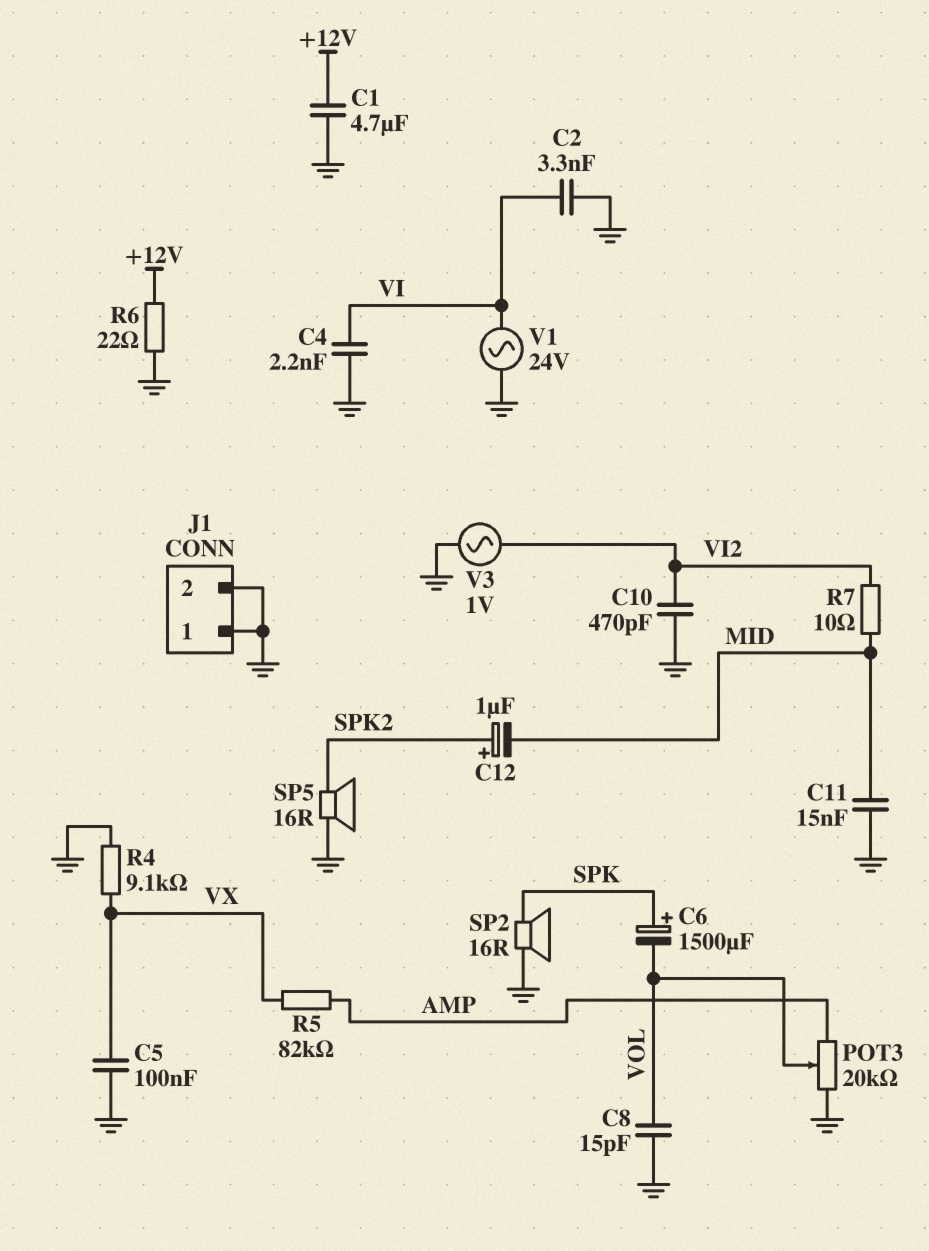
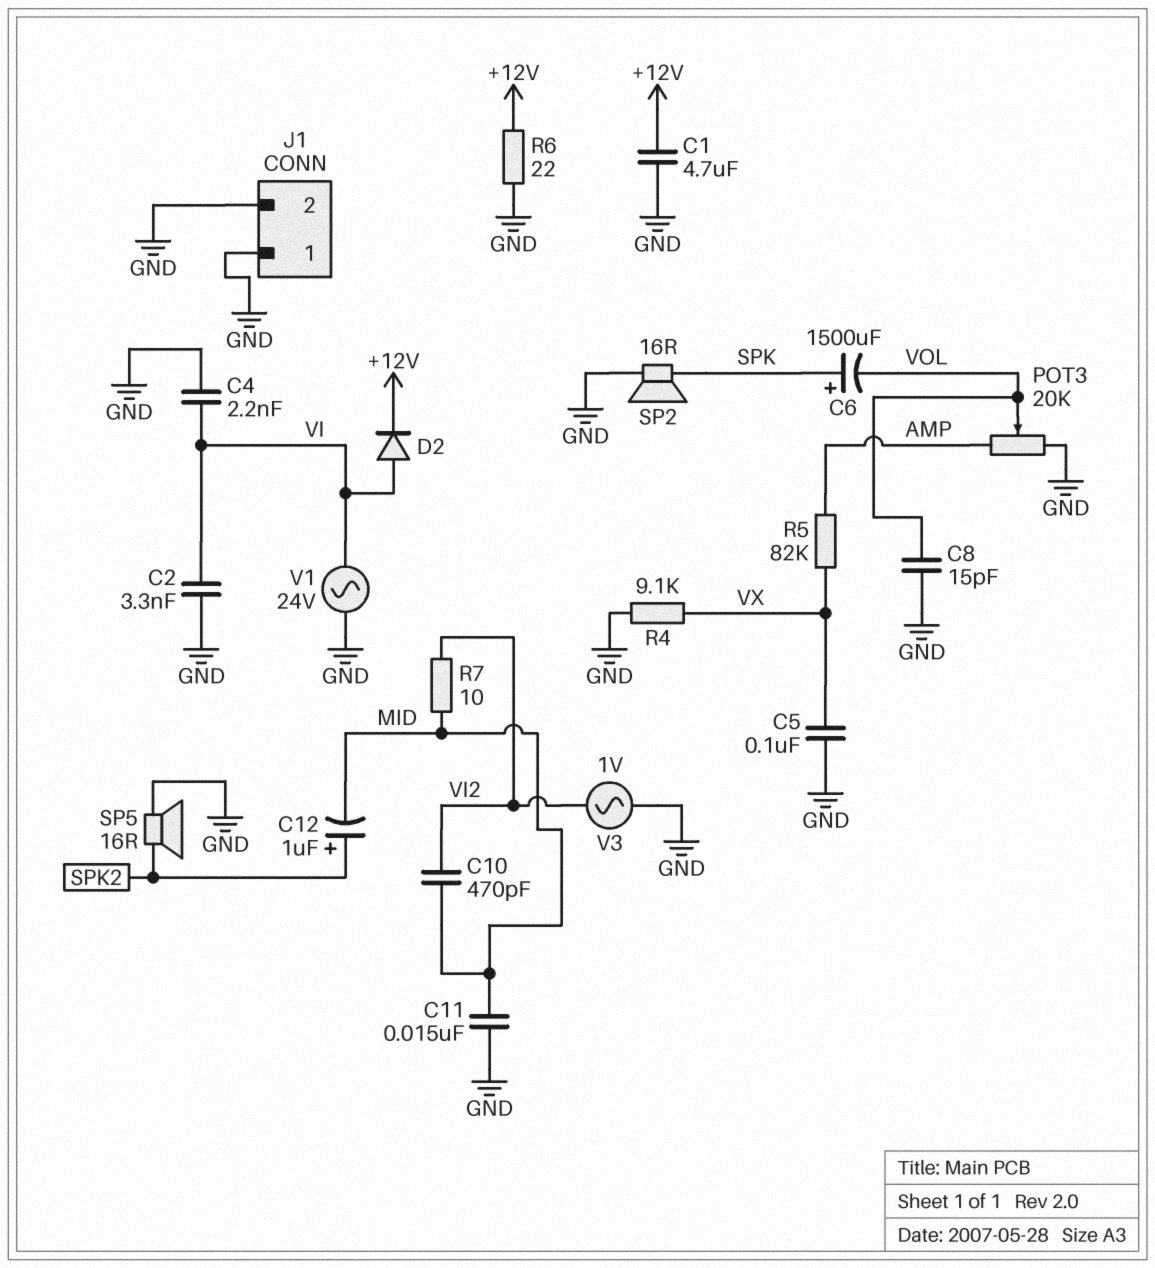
C10: 470pF (GND, VI2) -> 470pF (MID, VI2)
D2: none -> diode (A VI, K +12V)

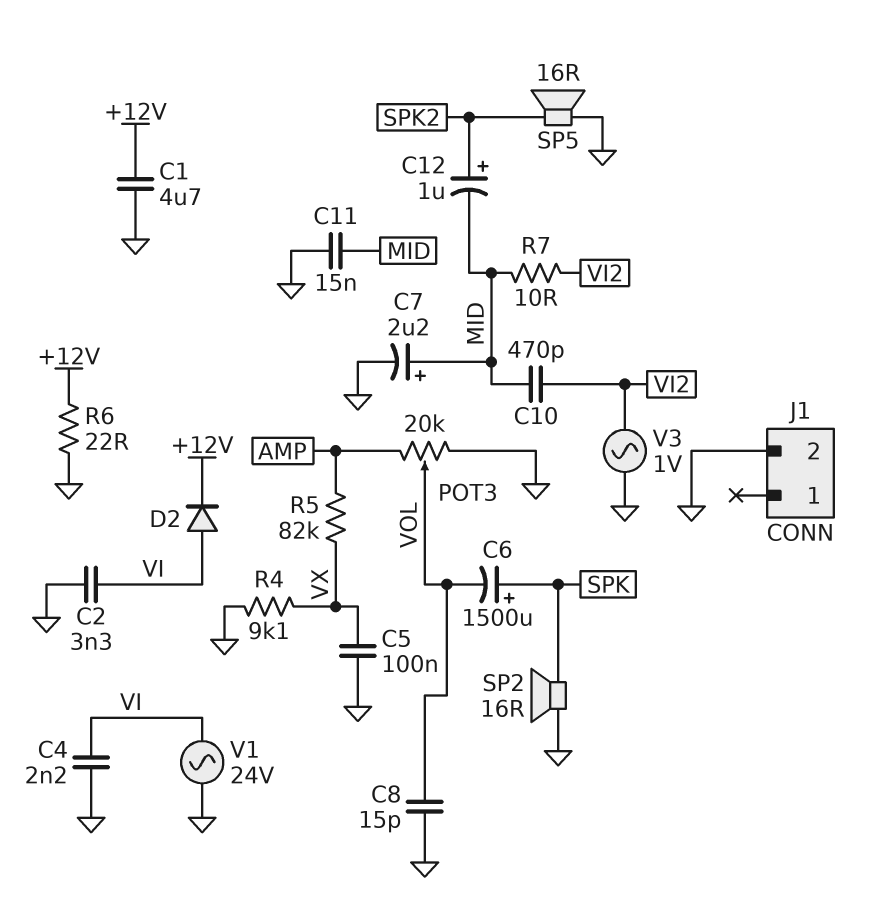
C7: none -> 2.2uF (plus MID, minus GND)
J1 pin 1: GND -> none

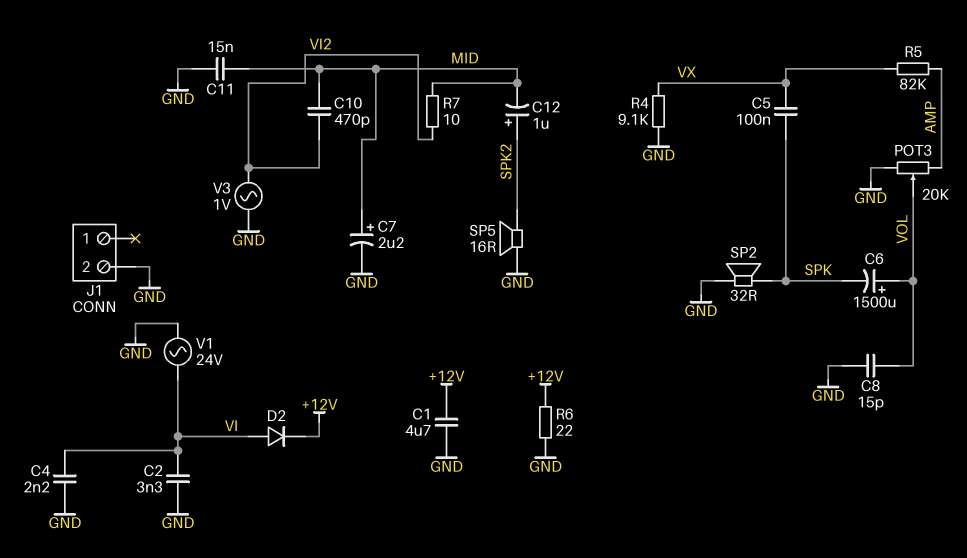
C5: 100nF (GND, VX) -> 100nF (SPK, VX)
C6: 1500uF (plus SPK, minus VOL) -> 1500uF (plus VOL, minus SPK)
SP2: speaker 16R (GND, SPK) -> speaker 32R (GND, SPK)

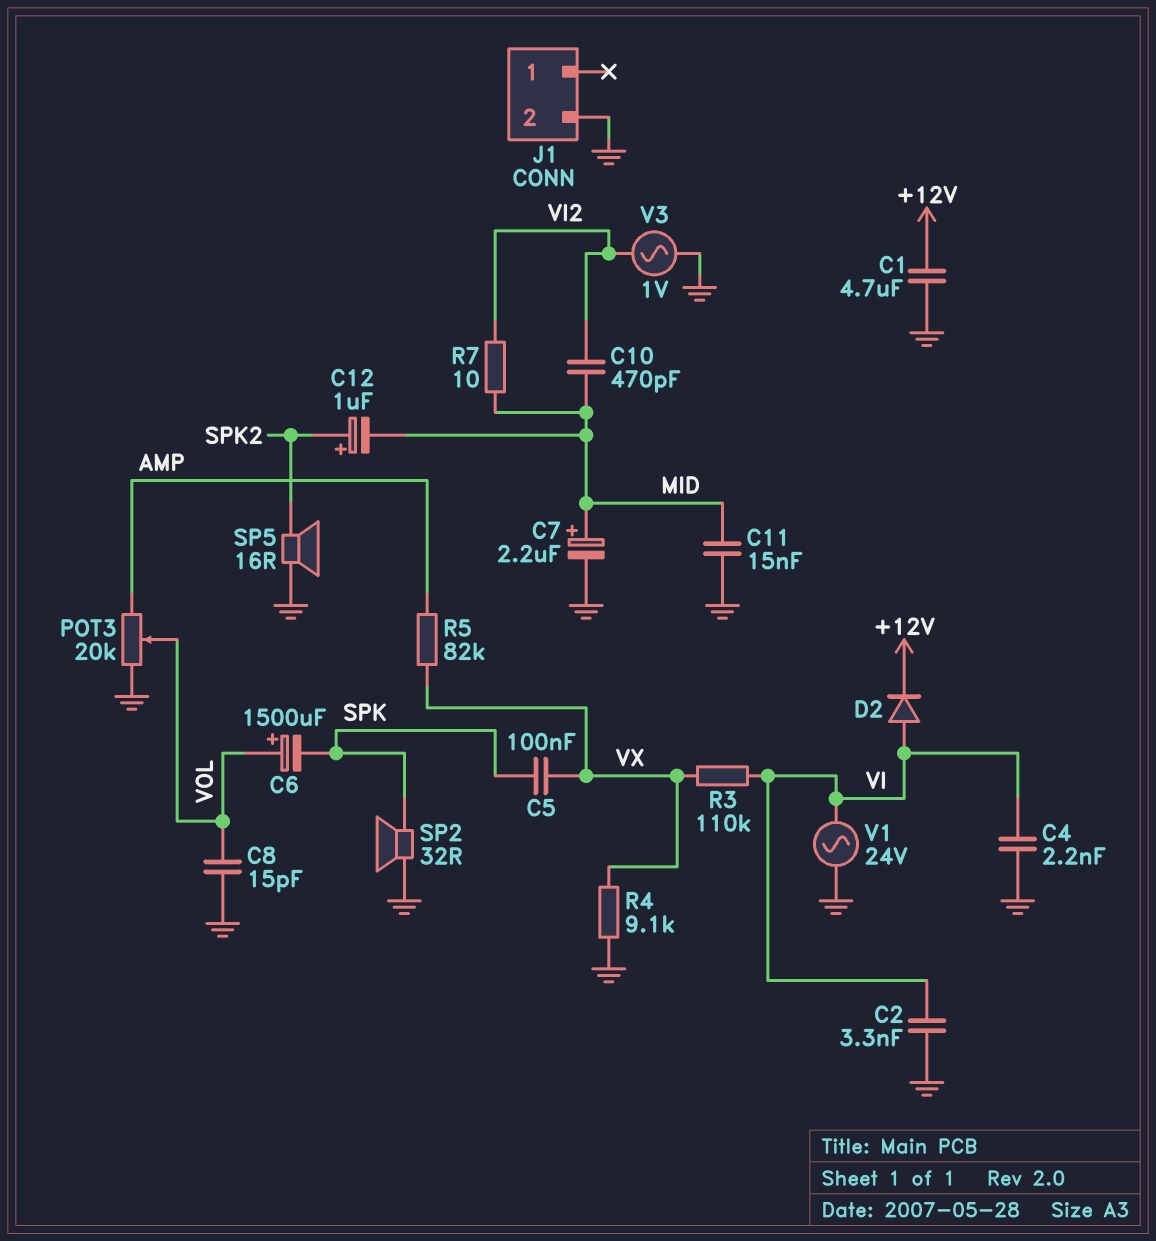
R3: none -> 110k (VI, VX)
R6: 22 (+12V, GND) -> none

